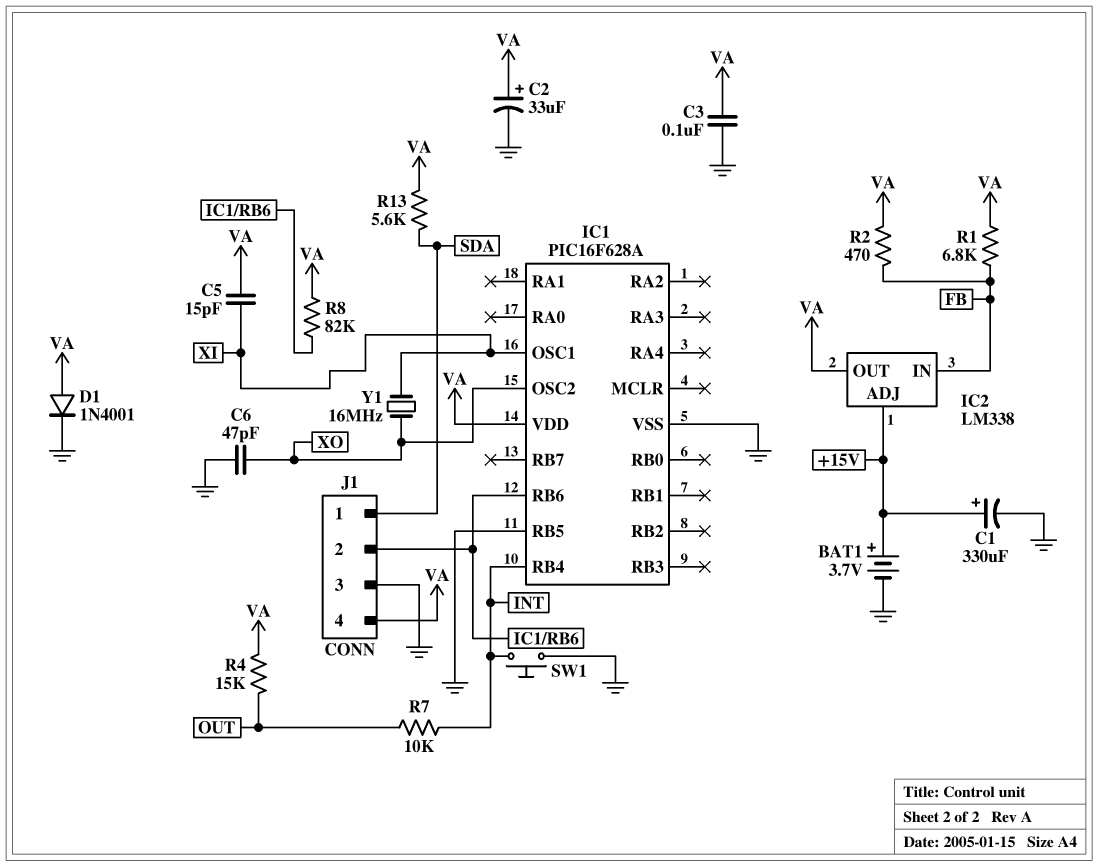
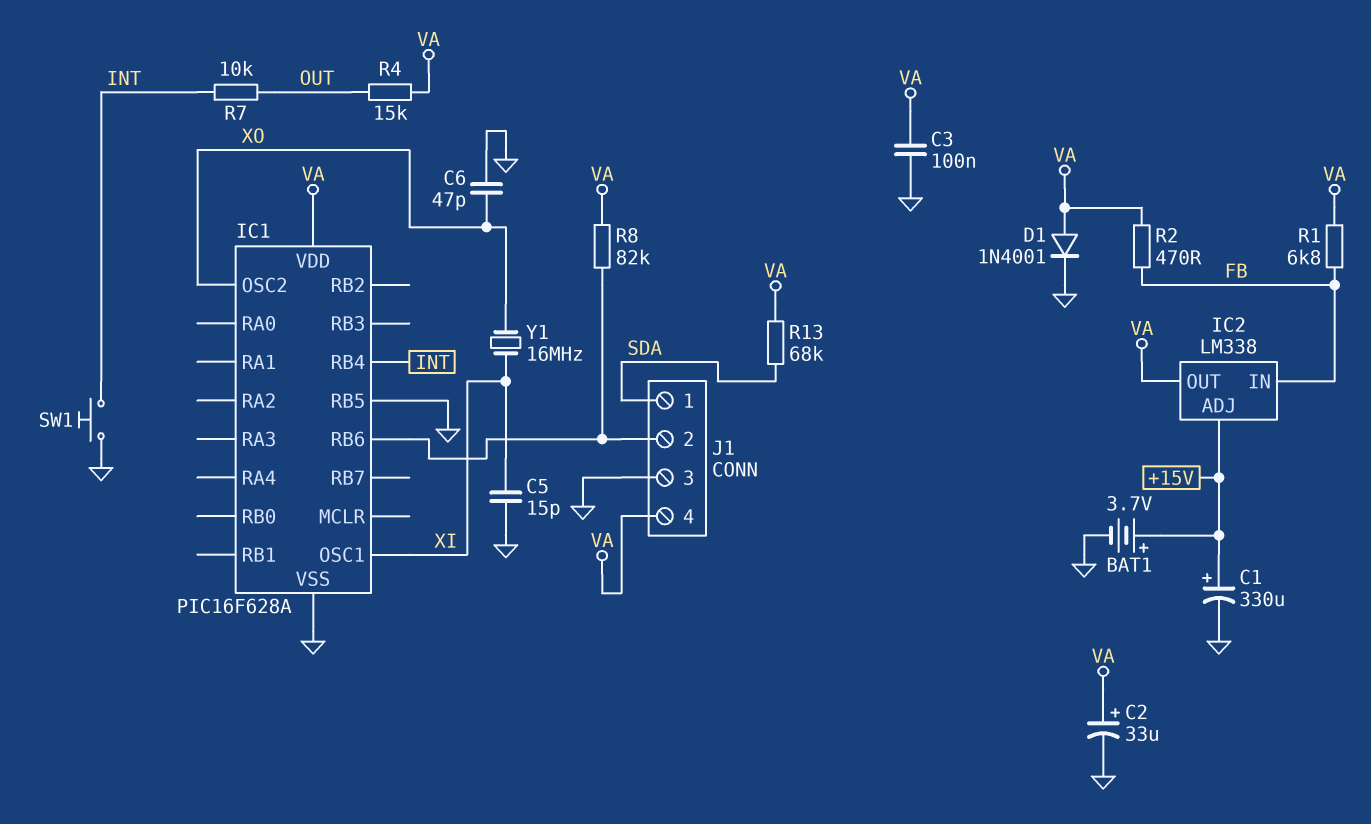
C5: 15pF (VA, XI) -> 15pF (GND, XI)
R13: 5.6k (SDA, VA) -> 68k (SDA, VA)

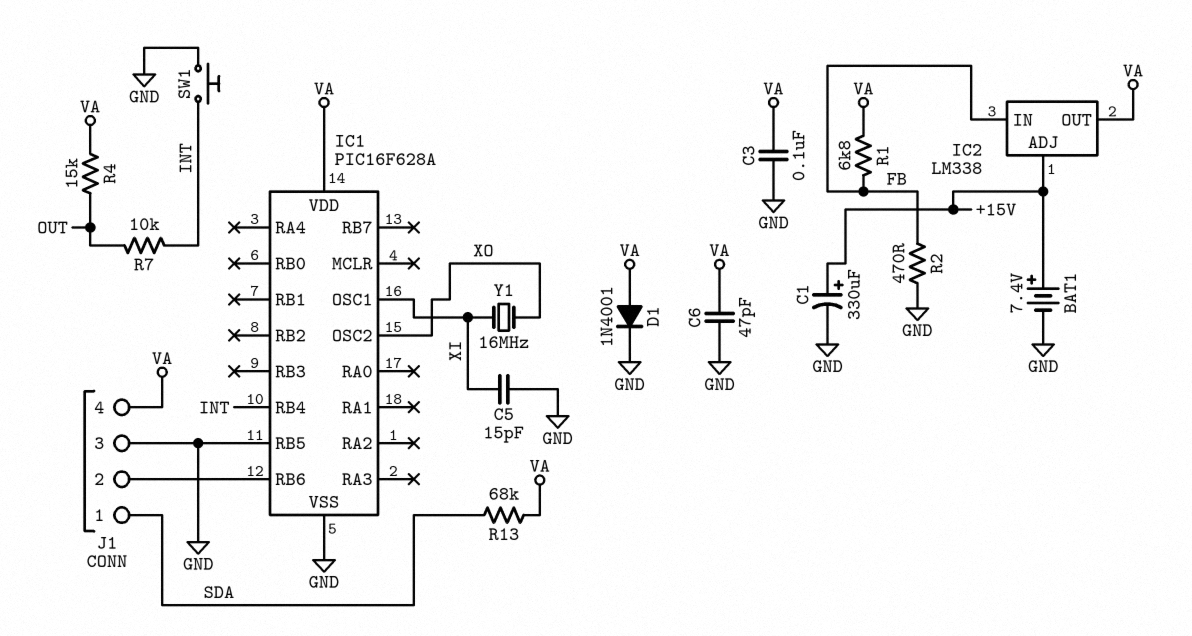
BAT1: 3.7V (plus +15V, minus GND) -> 7.4V (plus +15V, minus GND)
C2: 33uF (plus VA, minus GND) -> none
C6: 47pF (GND, XO) -> 47pF (GND, VA)
R2: 470 (FB, VA) -> 470 (FB, GND)
R8: 82k (IC1/RB6, VA) -> none

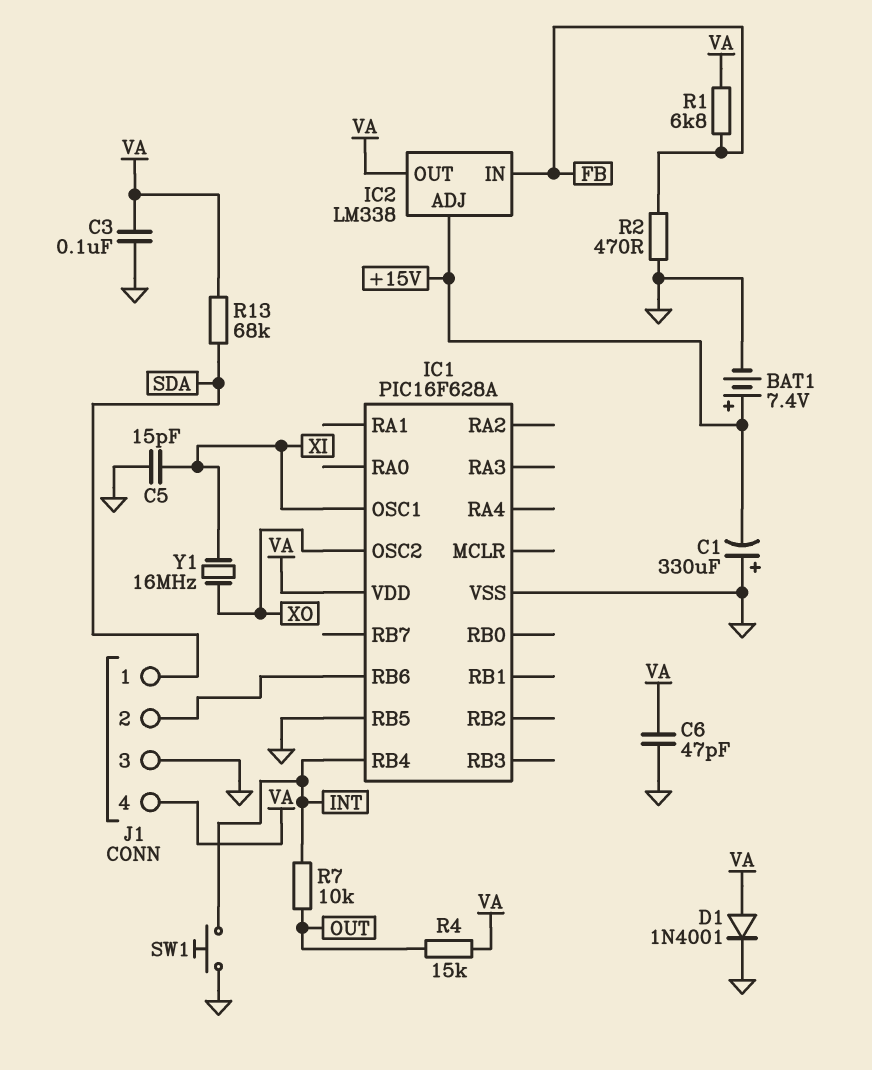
C1: 330uF (plus +15V, minus GND) -> 330uF (plus GND, minus +15V)

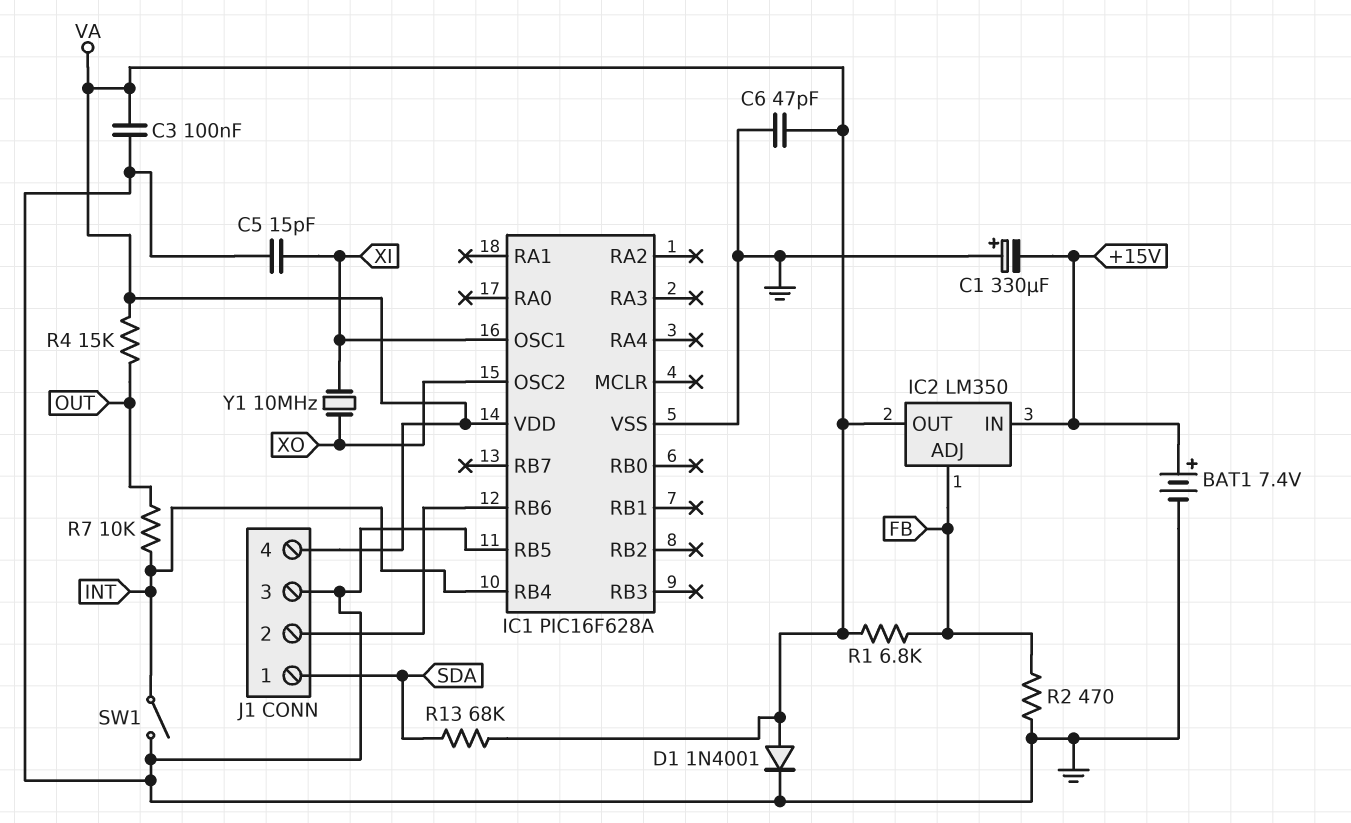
IC2: LM338 -> LM350
IC2 pin ADJ: +15V -> FB
IC2 pin IN: FB -> +15V
SW1: button (GND, INT) -> switch (GND, INT)
Y1: 16MHz (XI, XO) -> 10MHz (XI, XO)

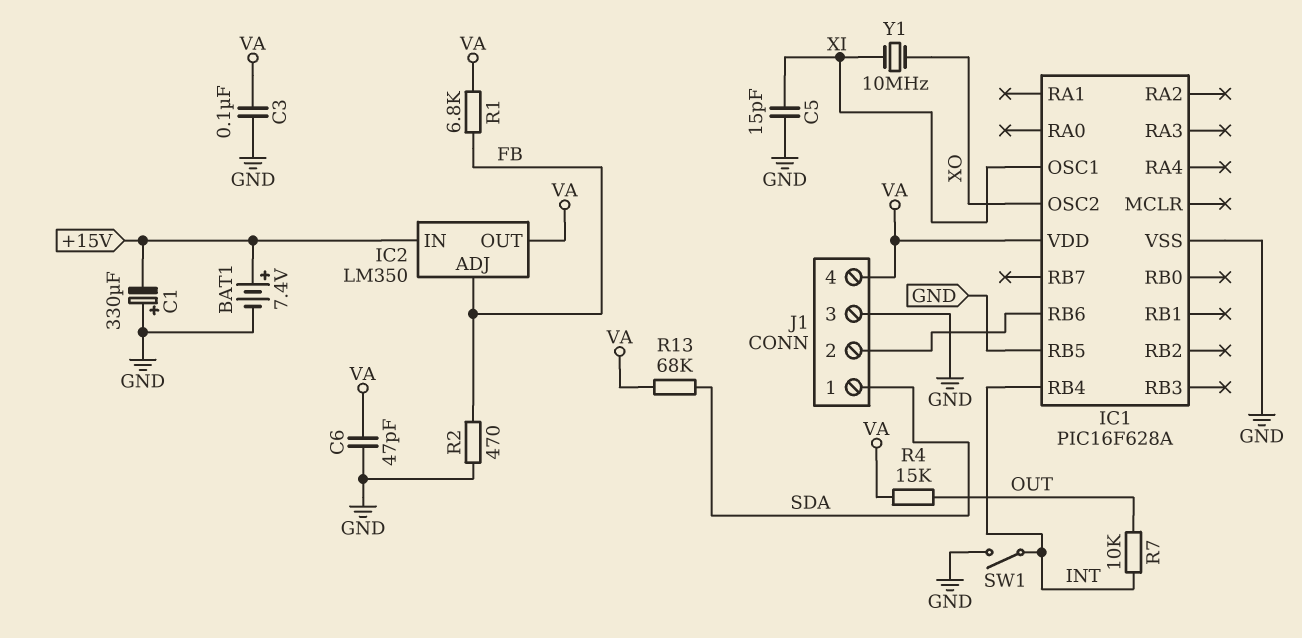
D1: diode 1N4001 (A VA, K GND) -> none

